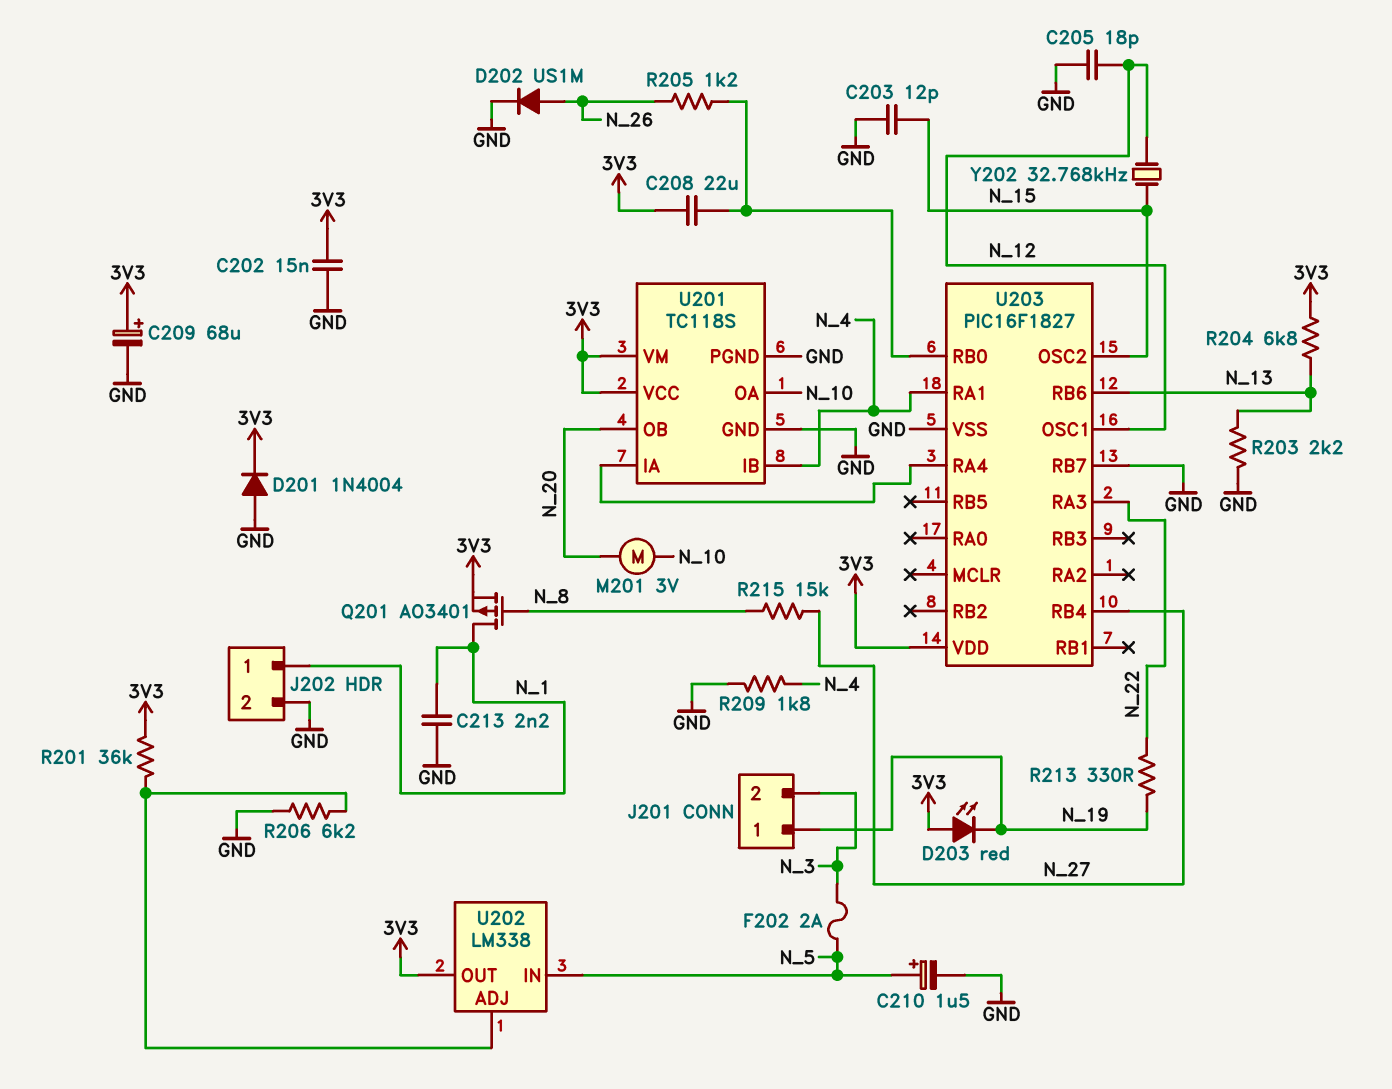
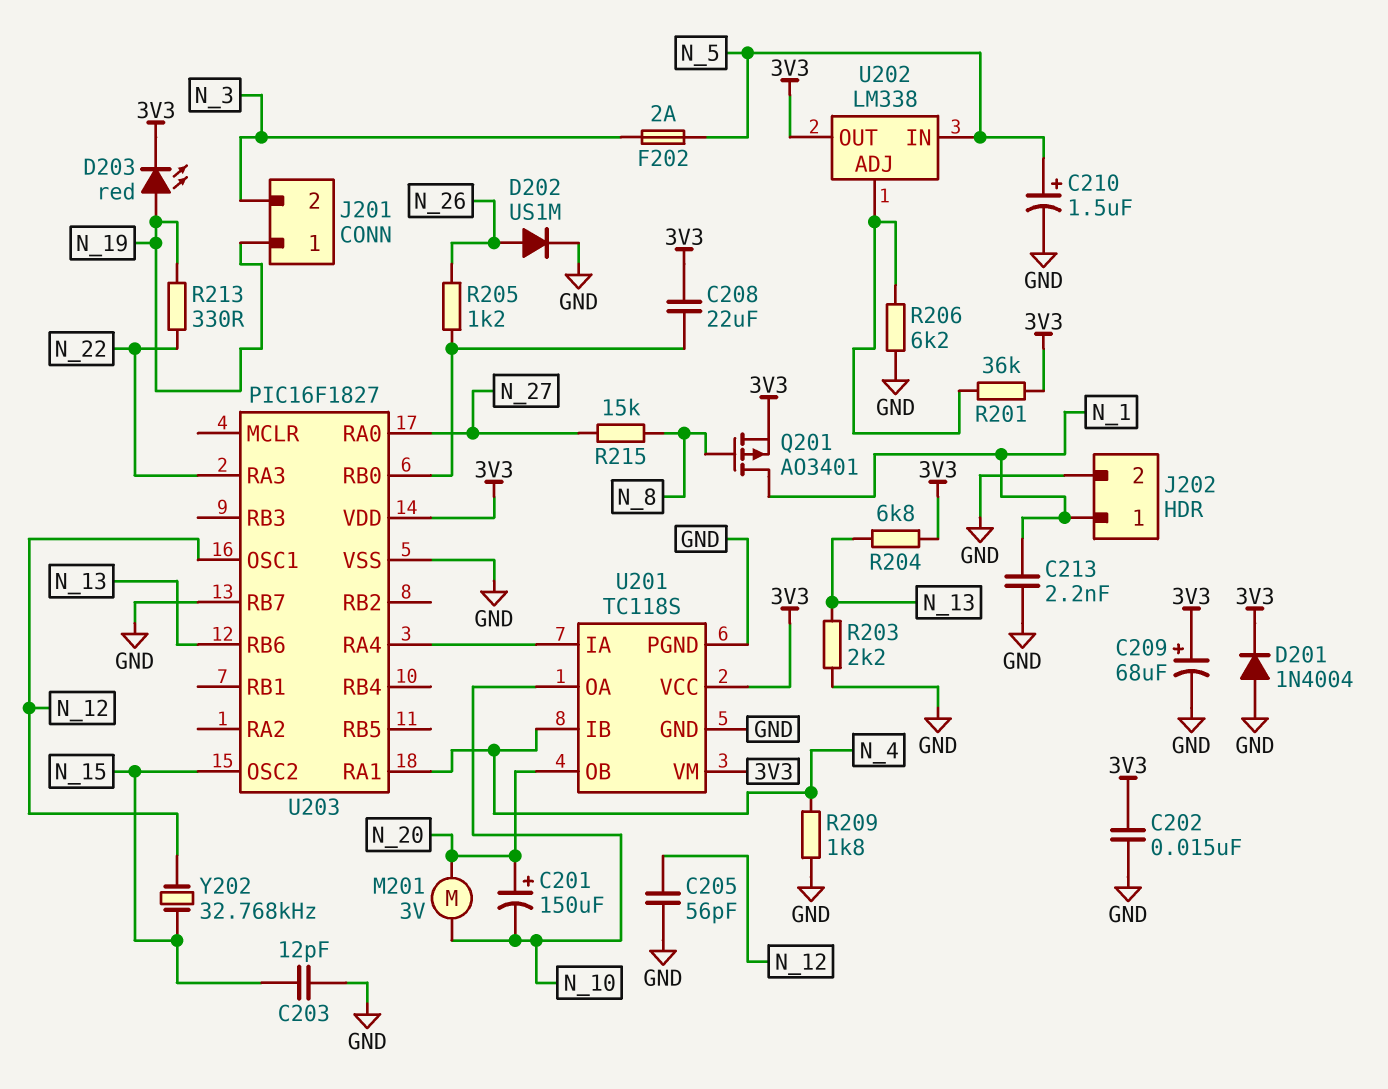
C201: none -> 150uF (plus N_20, minus N_10)
C205: 18pF (GND, N_12) -> 56pF (GND, N_12)
D203: LED red (A 3V3, K N_19) -> LED red (A N_19, K 3V3)
U203 pin RA0: none -> N_27
U203 pin RB4: N_27 -> none

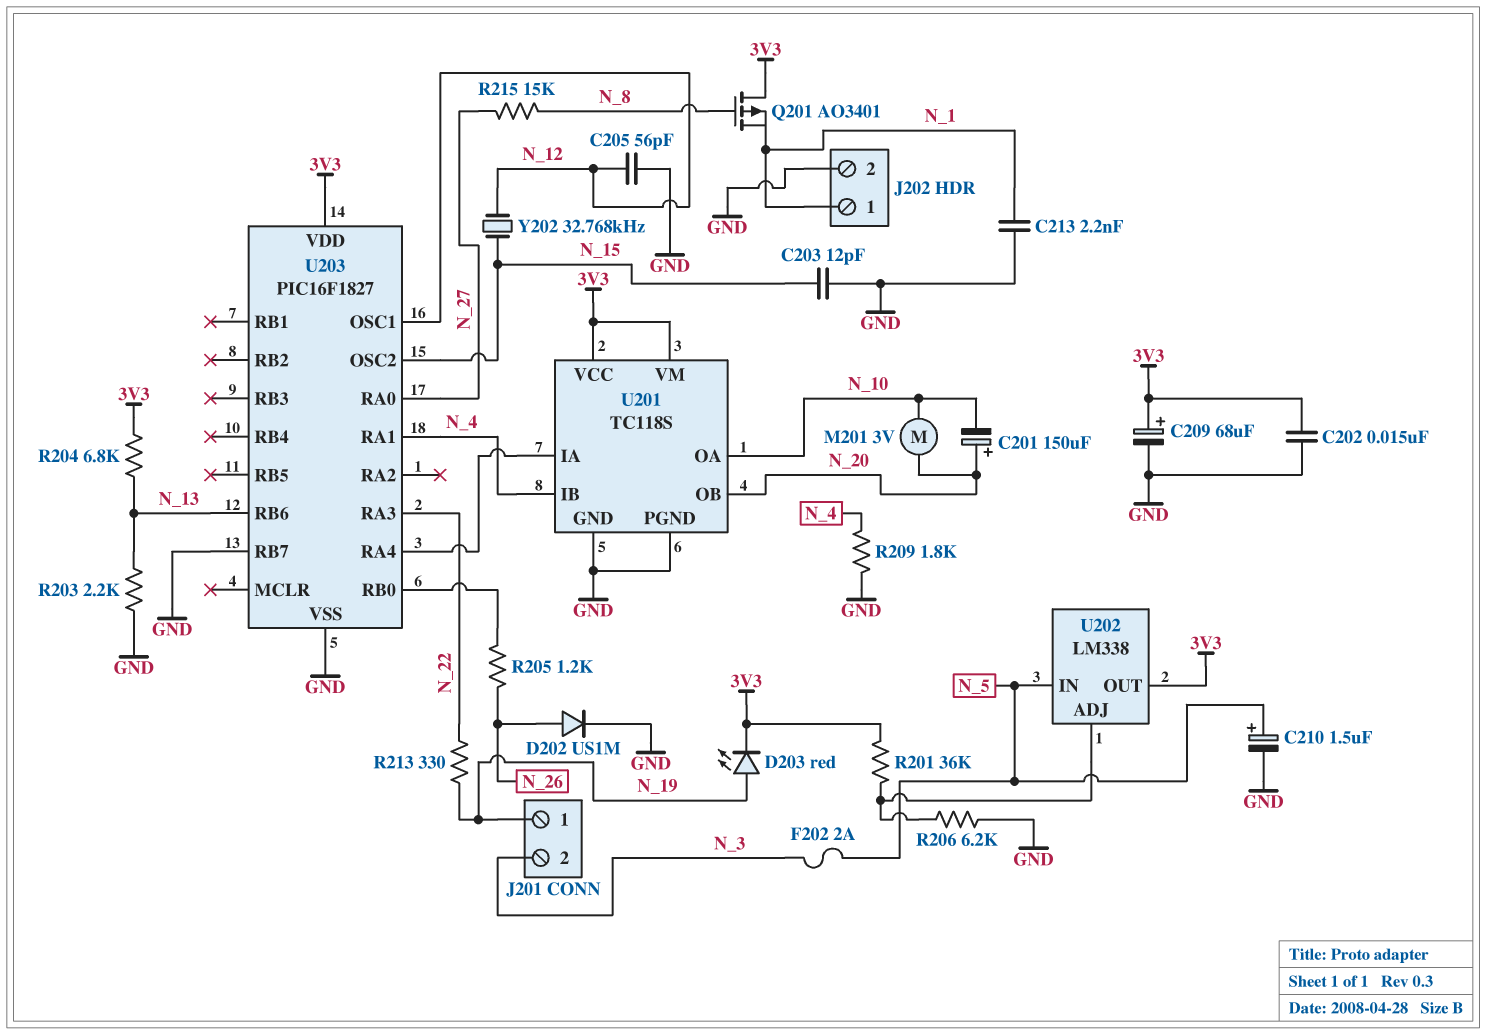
C208: 22uF (3V3, U203/RB0) -> none
D201: diode 1N4004 (A GND, K 3V3) -> none
Q201: PMOS AO3401 (G N_8, D N_1, S 3V3) -> PMOS AO3401 (G N_8, D 3V3, S N_1)

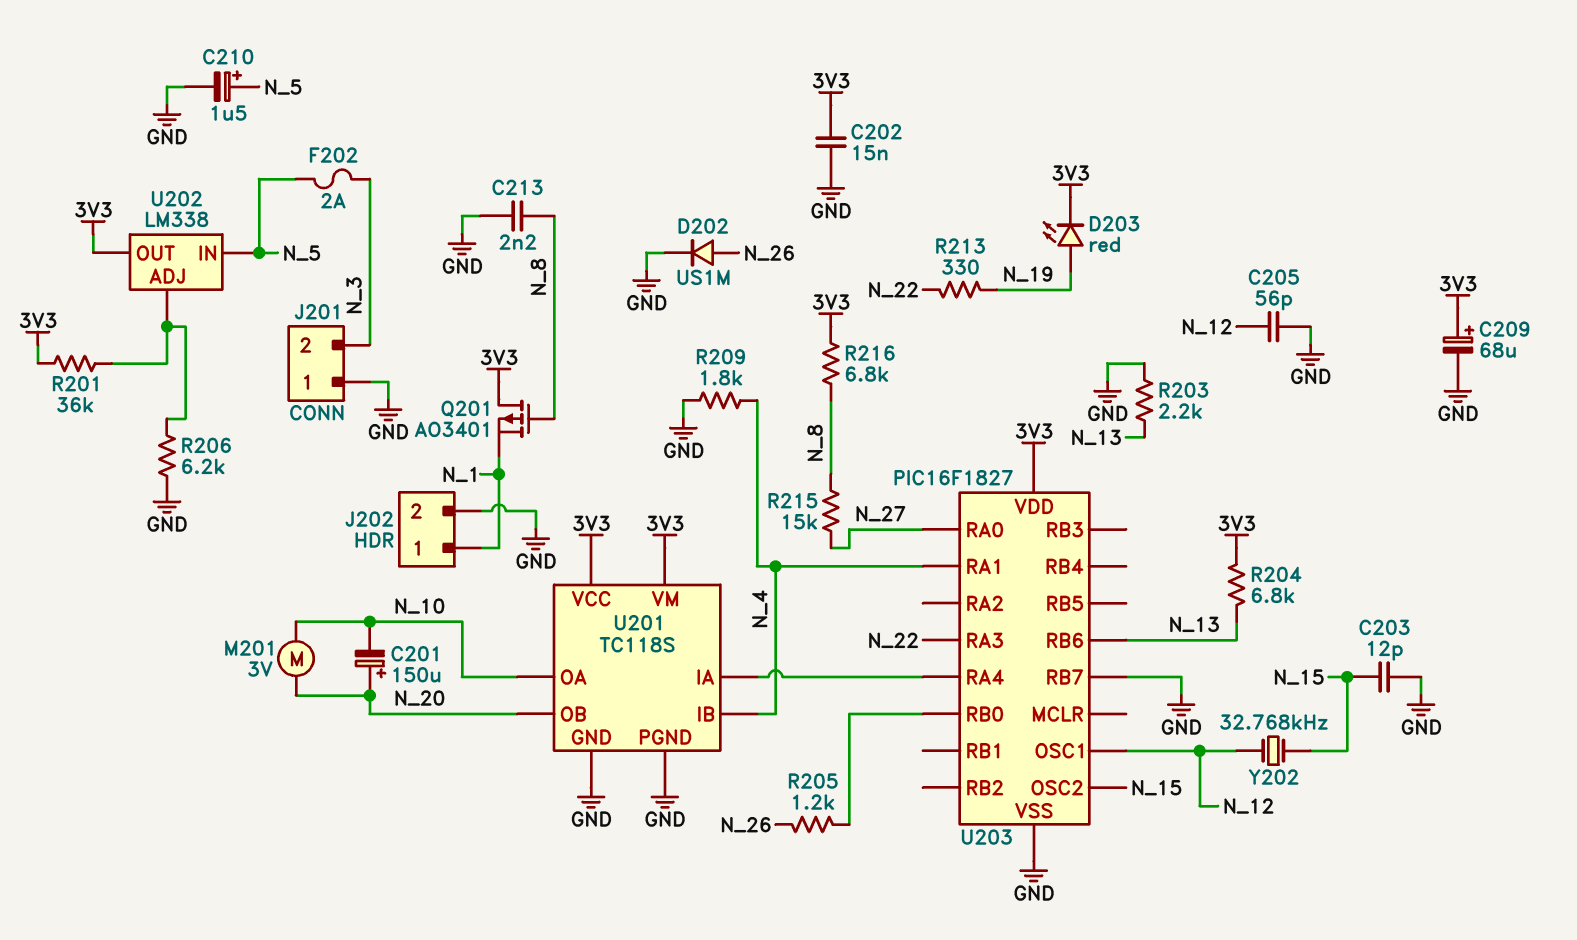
C213: 2.2nF (GND, N_1) -> 2.2nF (GND, N_8)
J201 pin 1: N_19 -> GND
R216: none -> 6.8k (3V3, N_8)

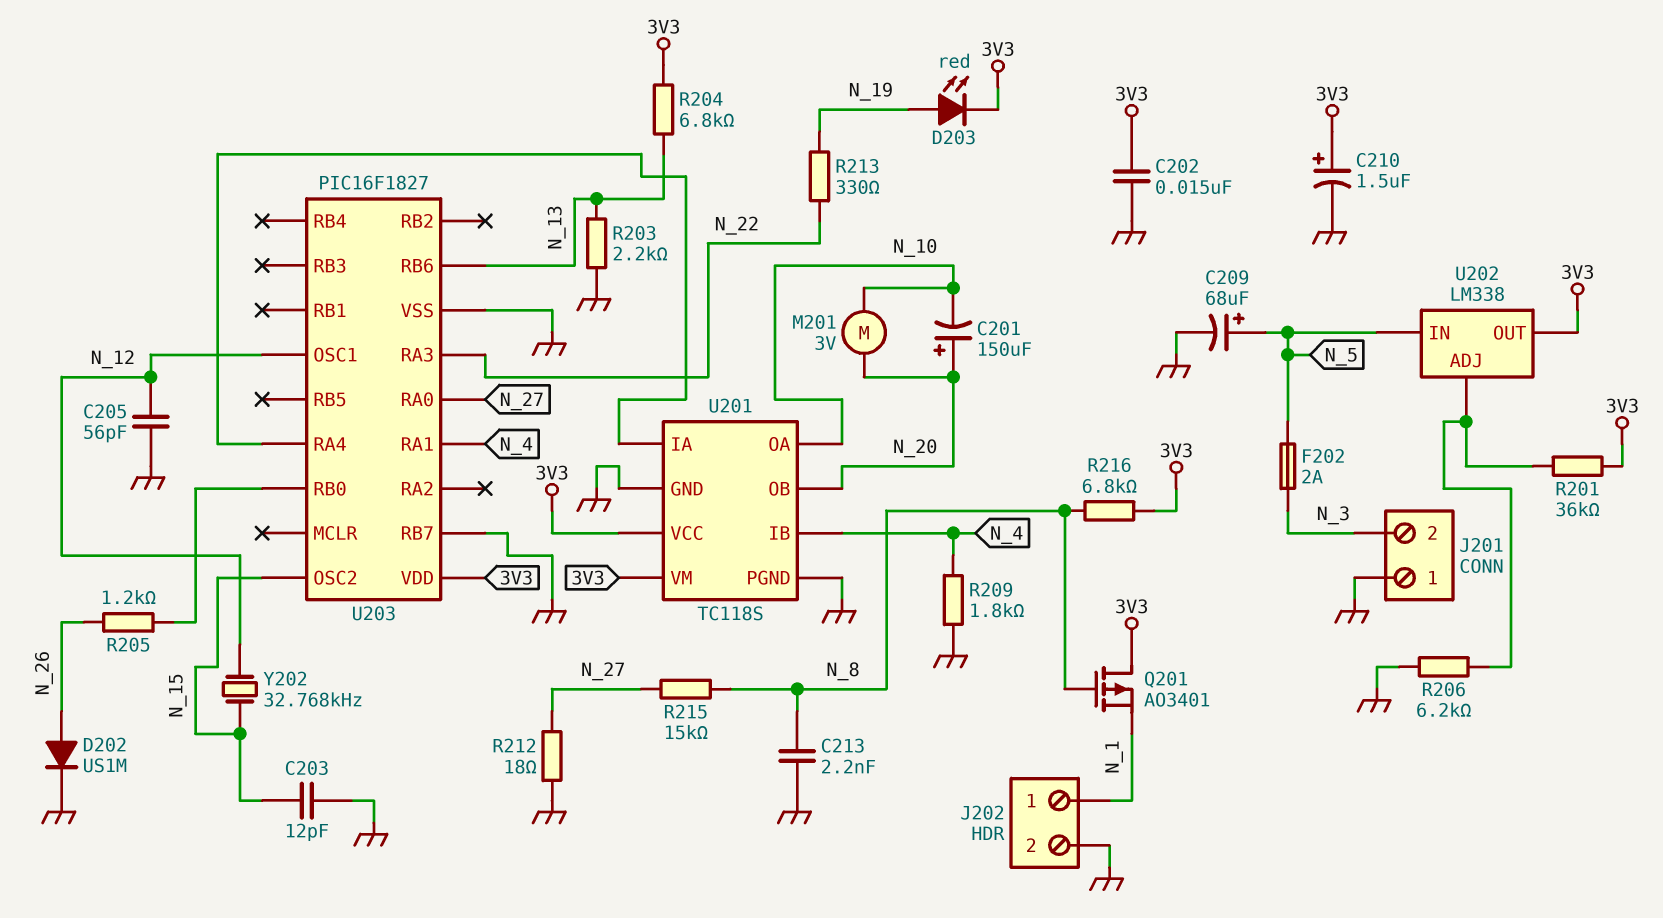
C209: 68uF (plus 3V3, minus GND) -> 68uF (plus N_5, minus GND)
C210: 1.5uF (plus N_5, minus GND) -> 1.5uF (plus 3V3, minus GND)
R212: none -> 18 (GND, N_27)

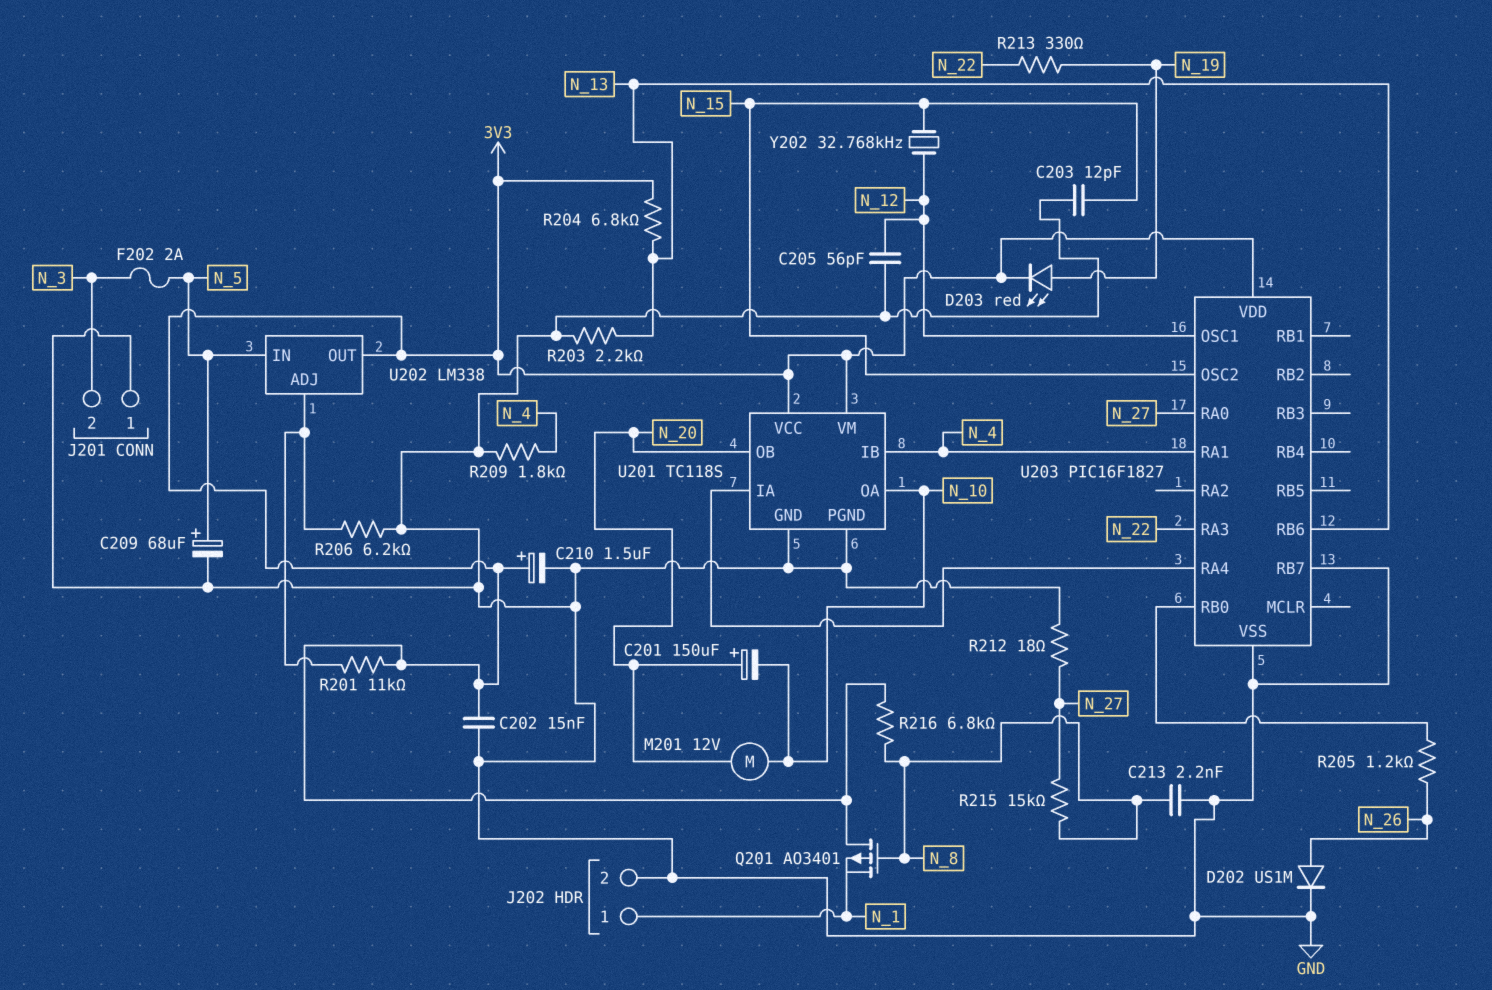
M201: motor 3V (N_10, N_20) -> motor 12V (N_10, N_20)
R201: 36k (3V3, U202/ADJ) -> 11k (3V3, U202/ADJ)

